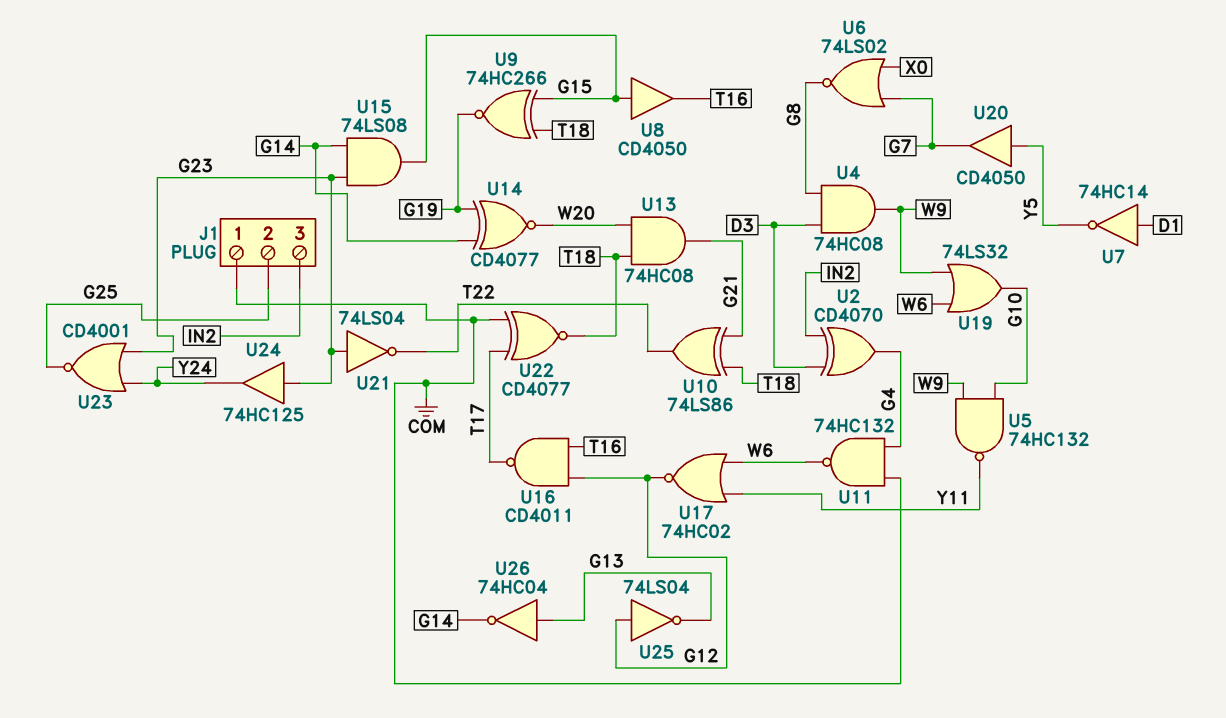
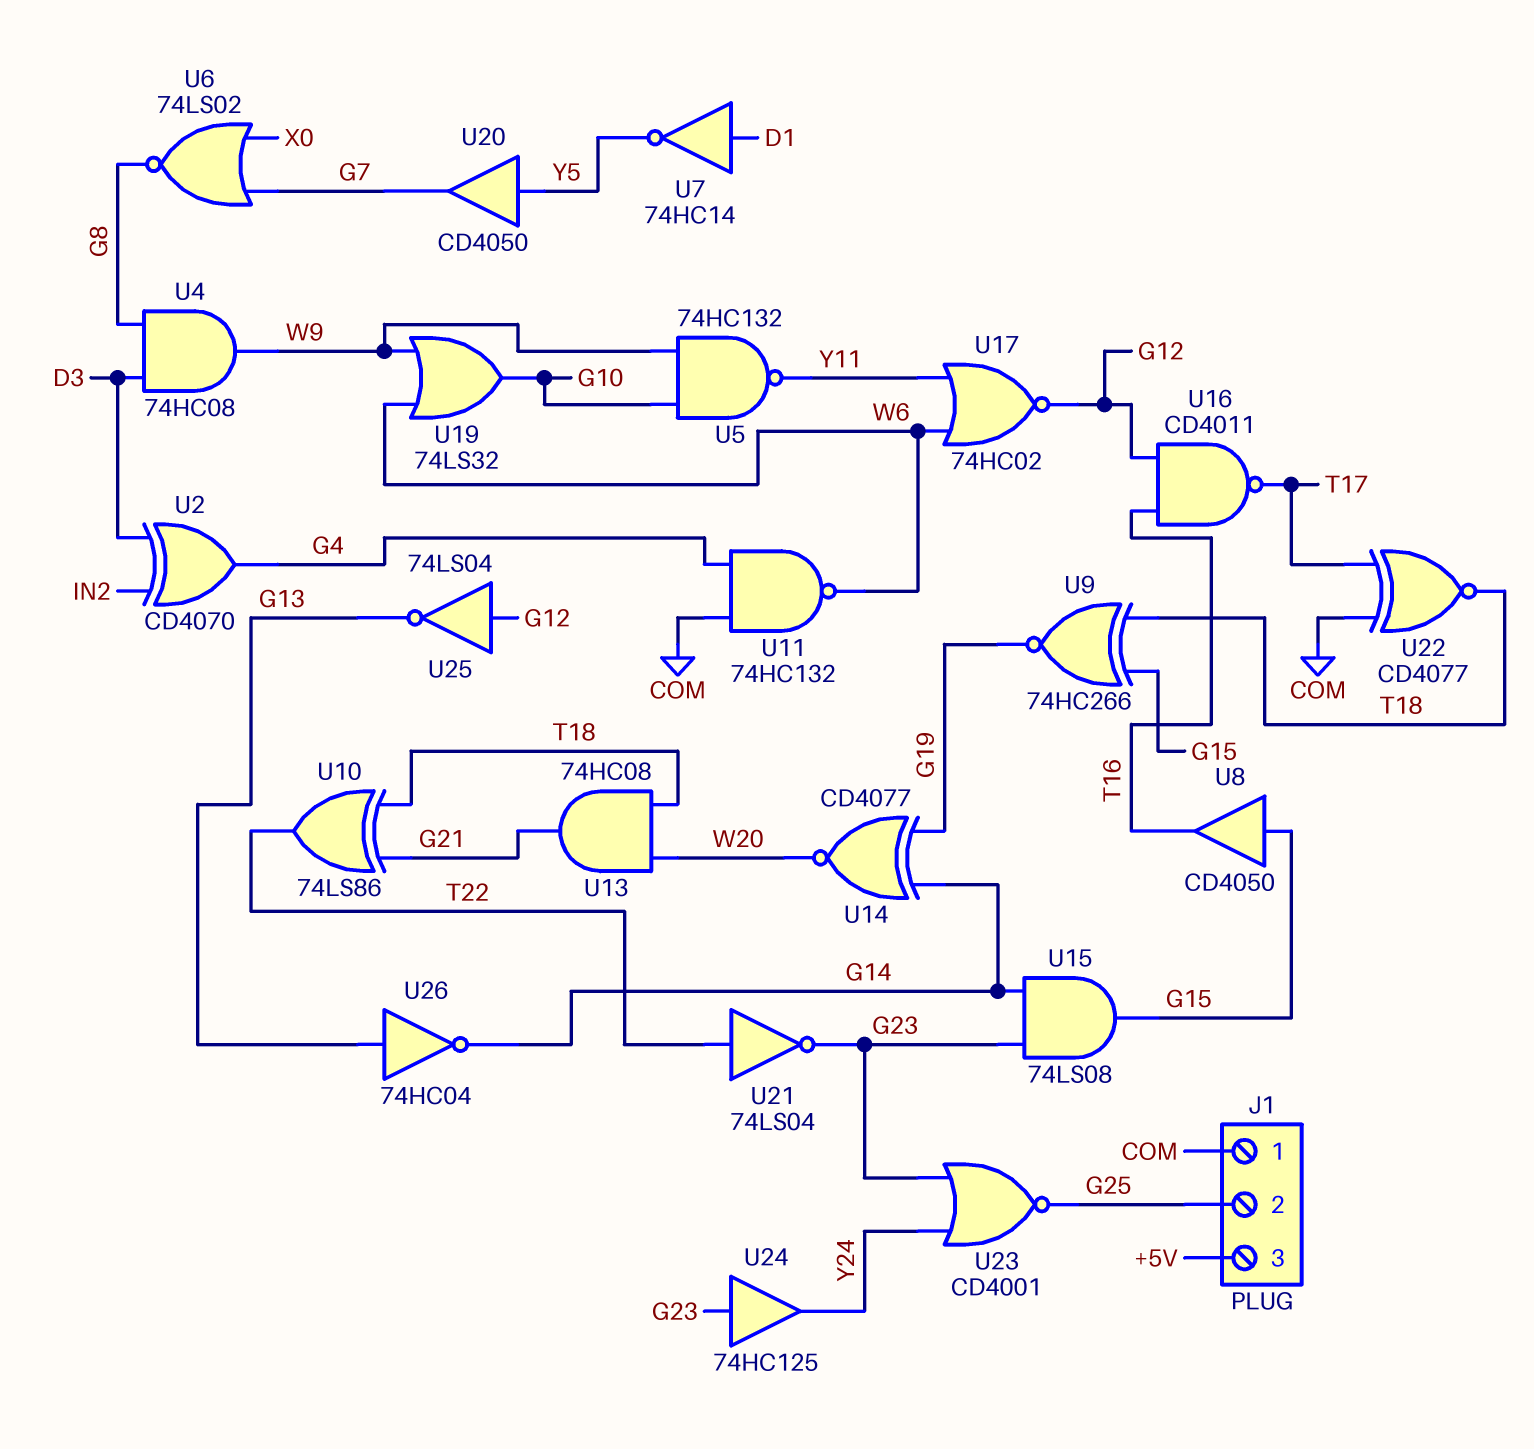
J1 pin 3: IN2 -> +5V
U21: NOT 74LS04 (in G23, out T22) -> NOT 74LS04 (in T22, out G23)

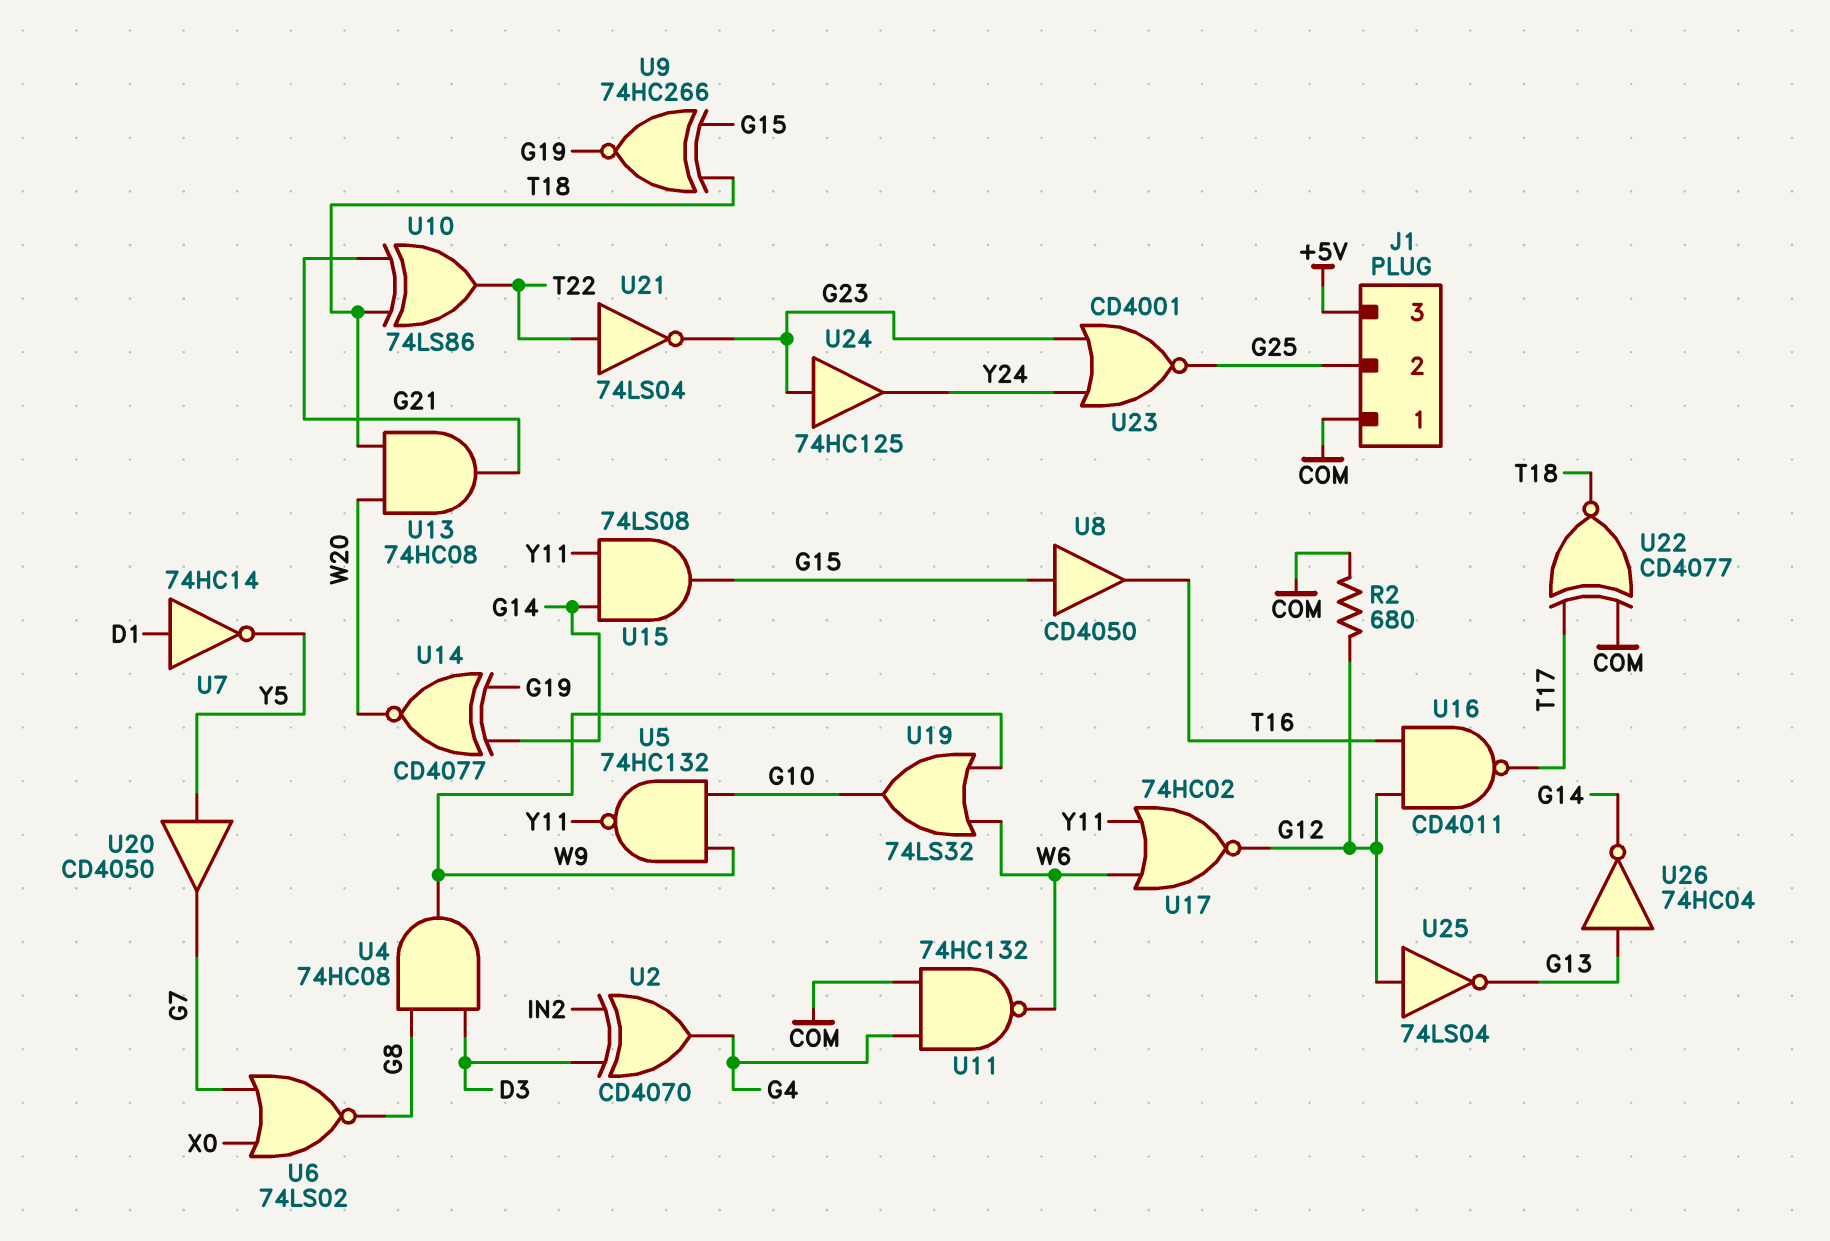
R2: none -> 680 (COM, G12)
U15: AND 74LS08 (in G14, in G23, out G15) -> AND 74LS08 (in G14, in Y11, out G15)

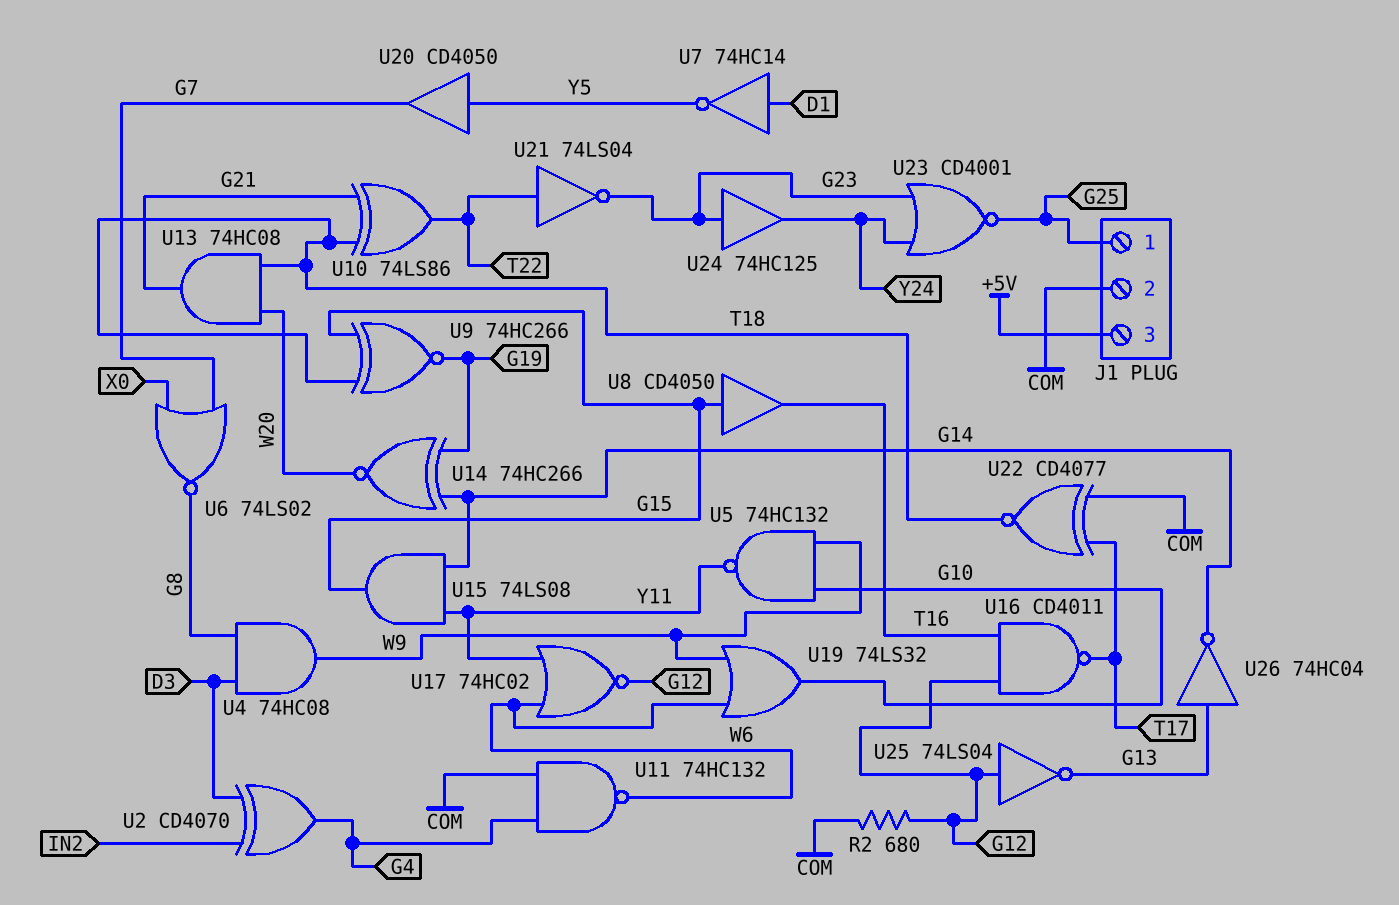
J1 pin 1: COM -> G25
J1 pin 2: G25 -> COM
U14: XNOR CD4077 (in G14, in G19, out W20) -> XNOR 74HC266 (in G14, in G19, out W20)

